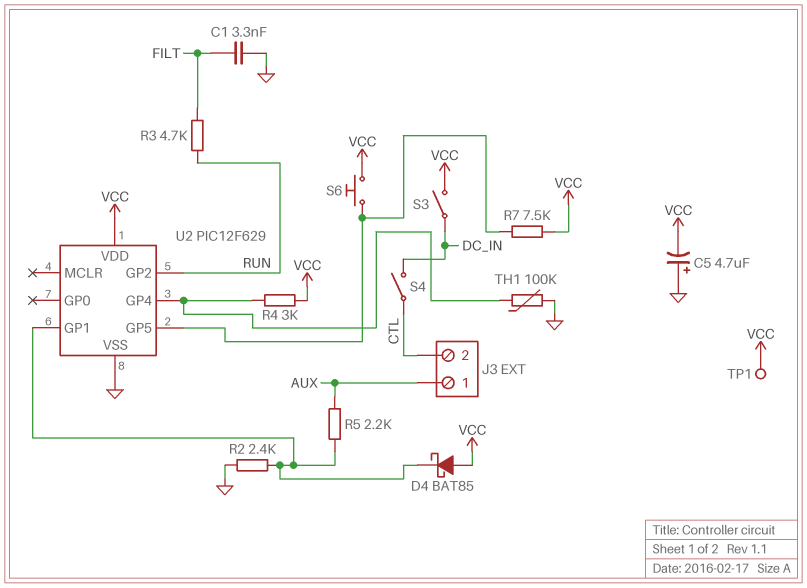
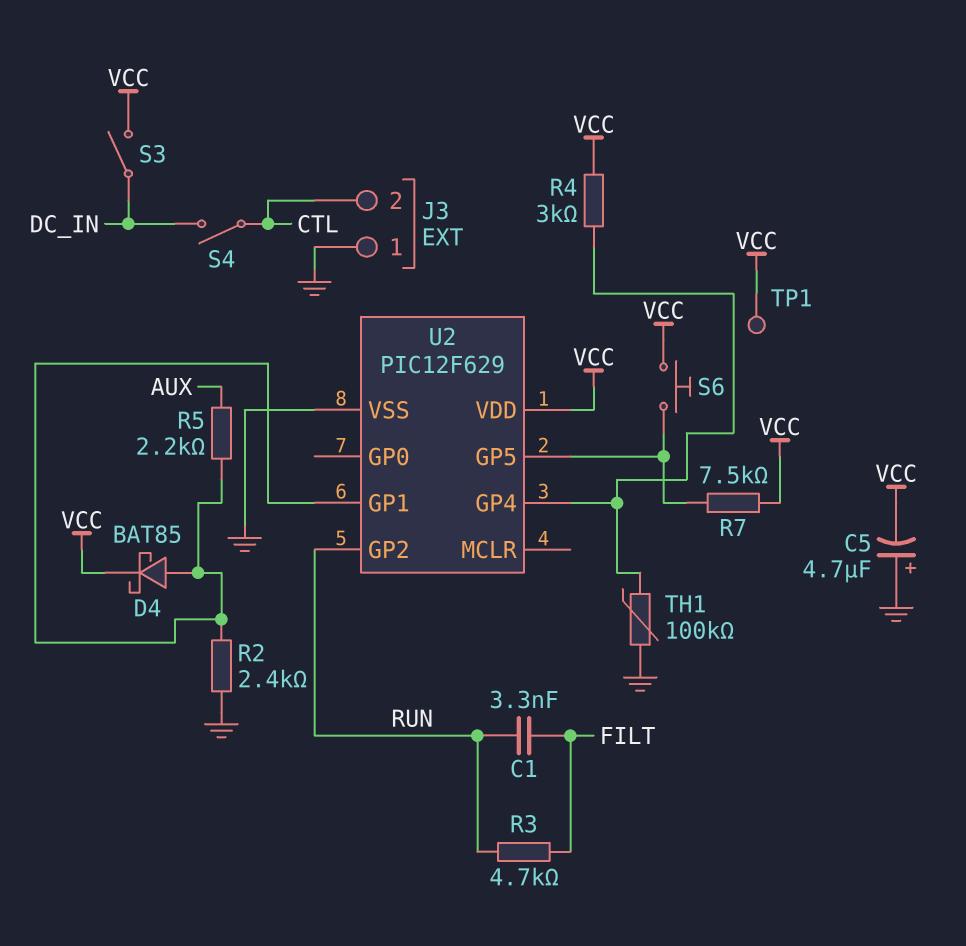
C1: 3.3nF (FILT, GND) -> 3.3nF (FILT, RUN)
D4: schottky BAT85 (A VCC, K U2/GP1) -> schottky BAT85 (A U2/GP1, K VCC)
J3 pin 1: AUX -> GND

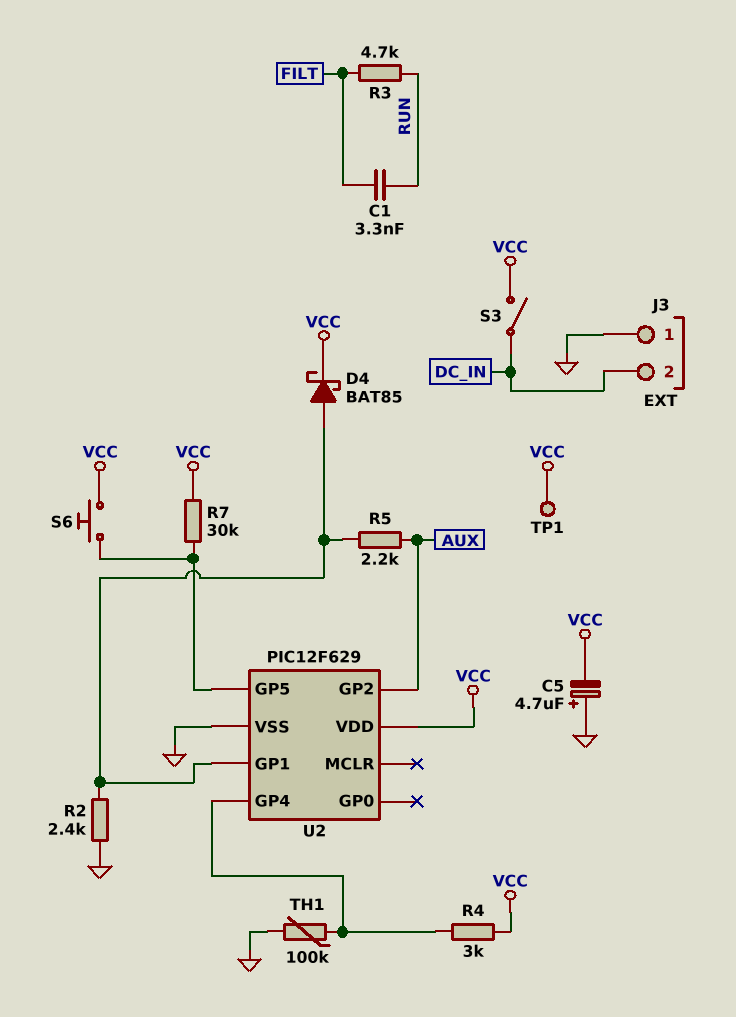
J3 pin 2: CTL -> DC_IN
R7: 7.5k (U2/GP5, VCC) -> 30k (U2/GP5, VCC)
S4: switch (CTL, DC_IN) -> none
U2 pin GP2: RUN -> AUX

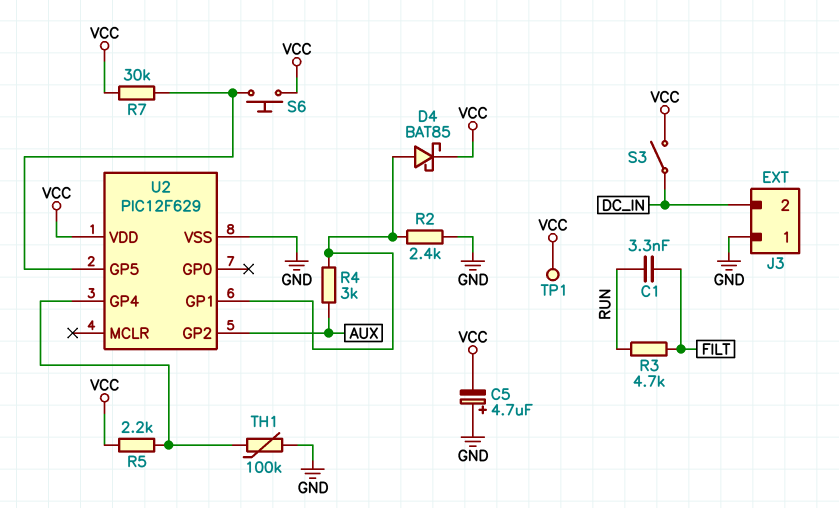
R4: 3k (U2/GP4, VCC) -> 3k (AUX, U2/GP1)
R5: 2.2k (AUX, U2/GP1) -> 2.2k (U2/GP4, VCC)

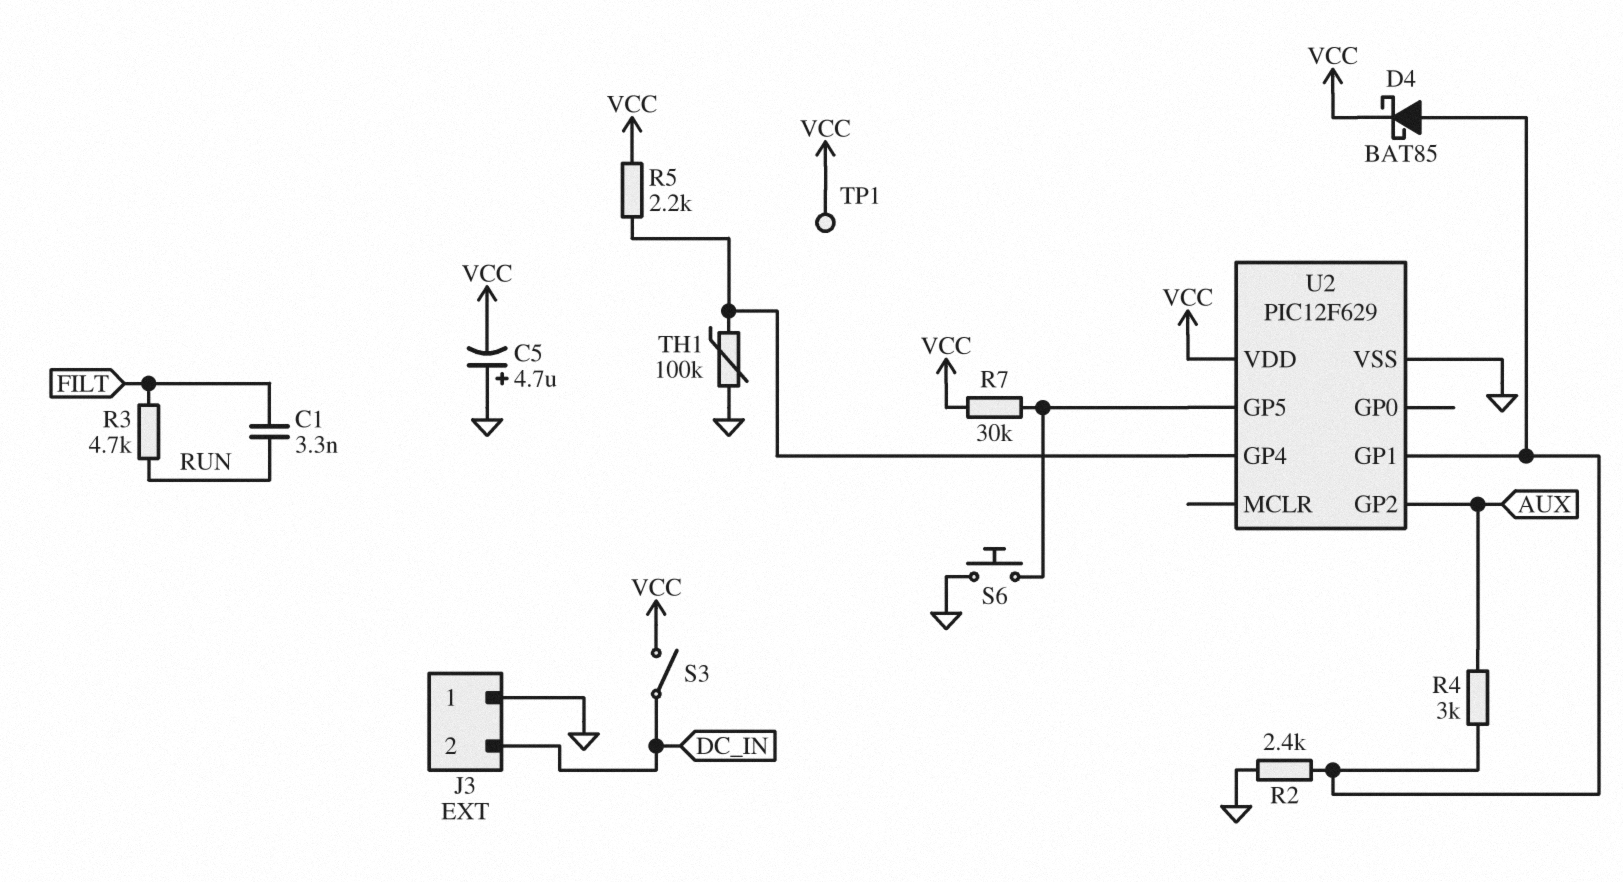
S6: button (U2/GP5, VCC) -> button (GND, U2/GP5)

